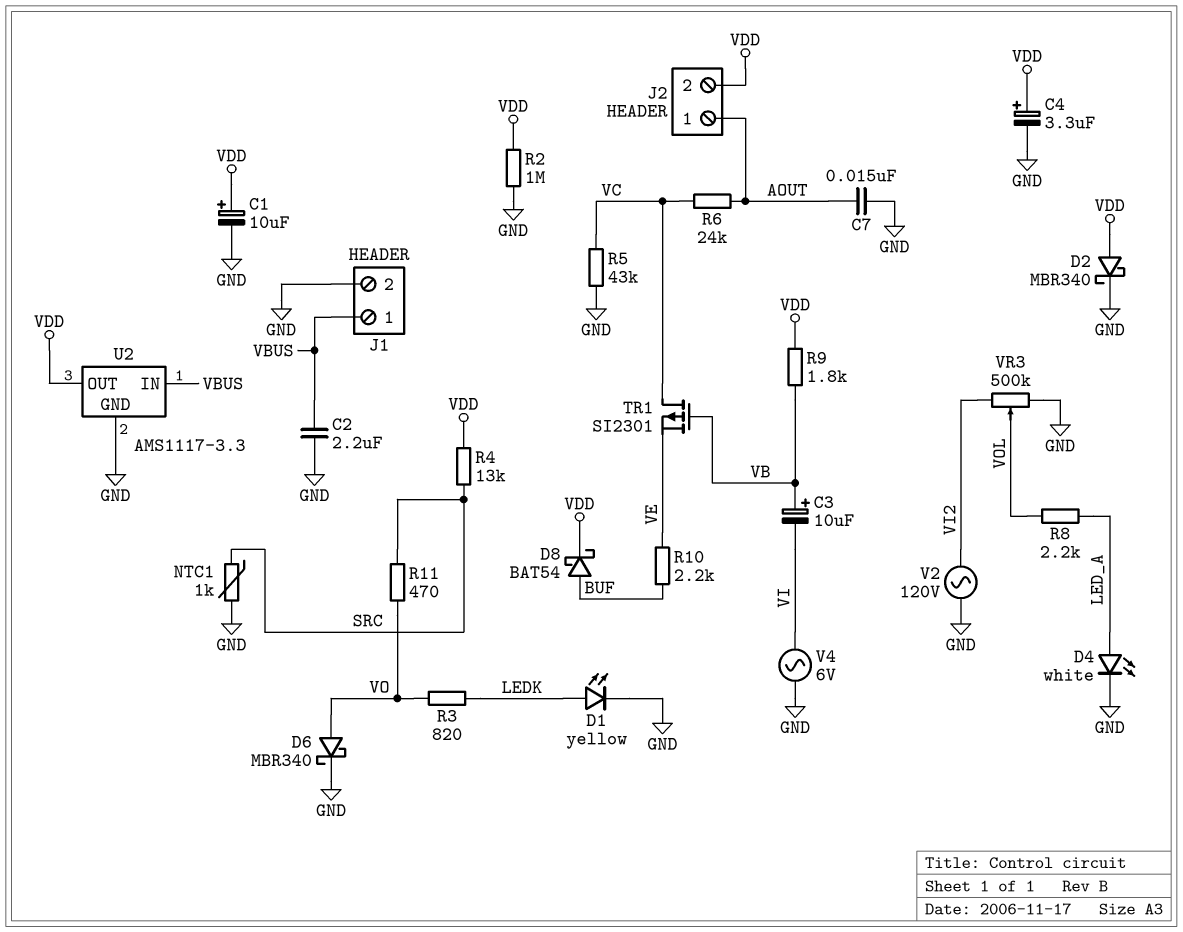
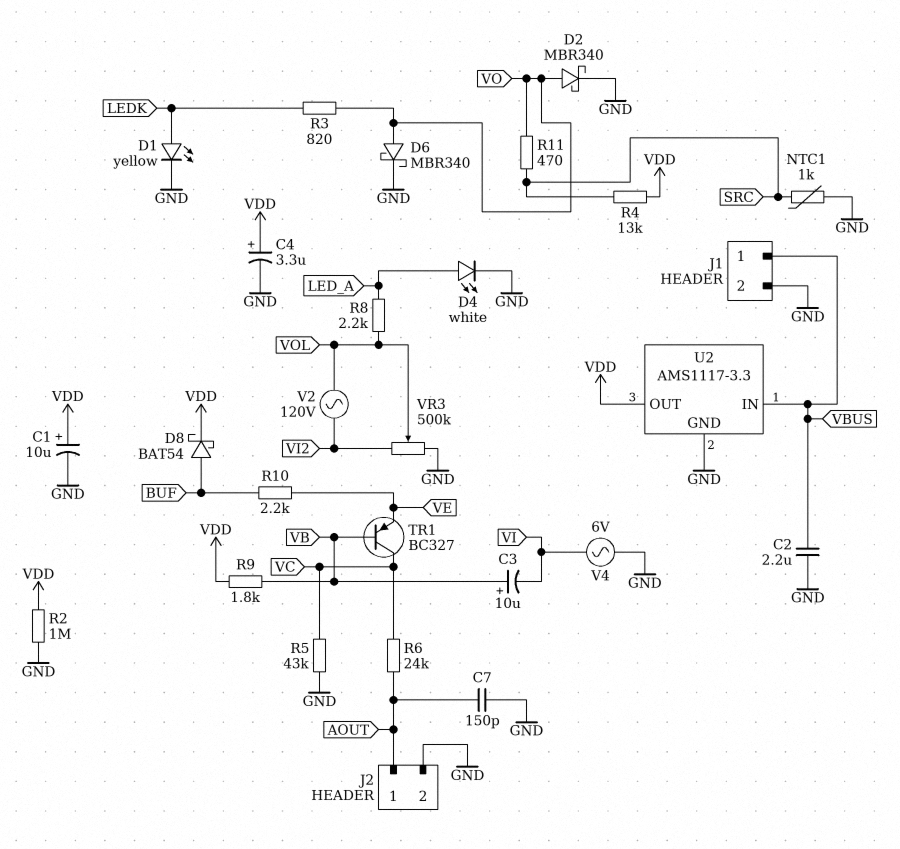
C7: 15nF (AOUT, GND) -> 150pF (AOUT, GND)
D2: schottky MBR340 (A VDD, K GND) -> schottky MBR340 (A VO, K GND)
J2 pin 2: VDD -> GND
TR1: PMOS SI2301 (G VB, D VC, S VE) -> PNP BC327 (B VB, C VC, E VE)
V2: AC 120V (GND, VI2) -> AC 120V (VI2, VOL)

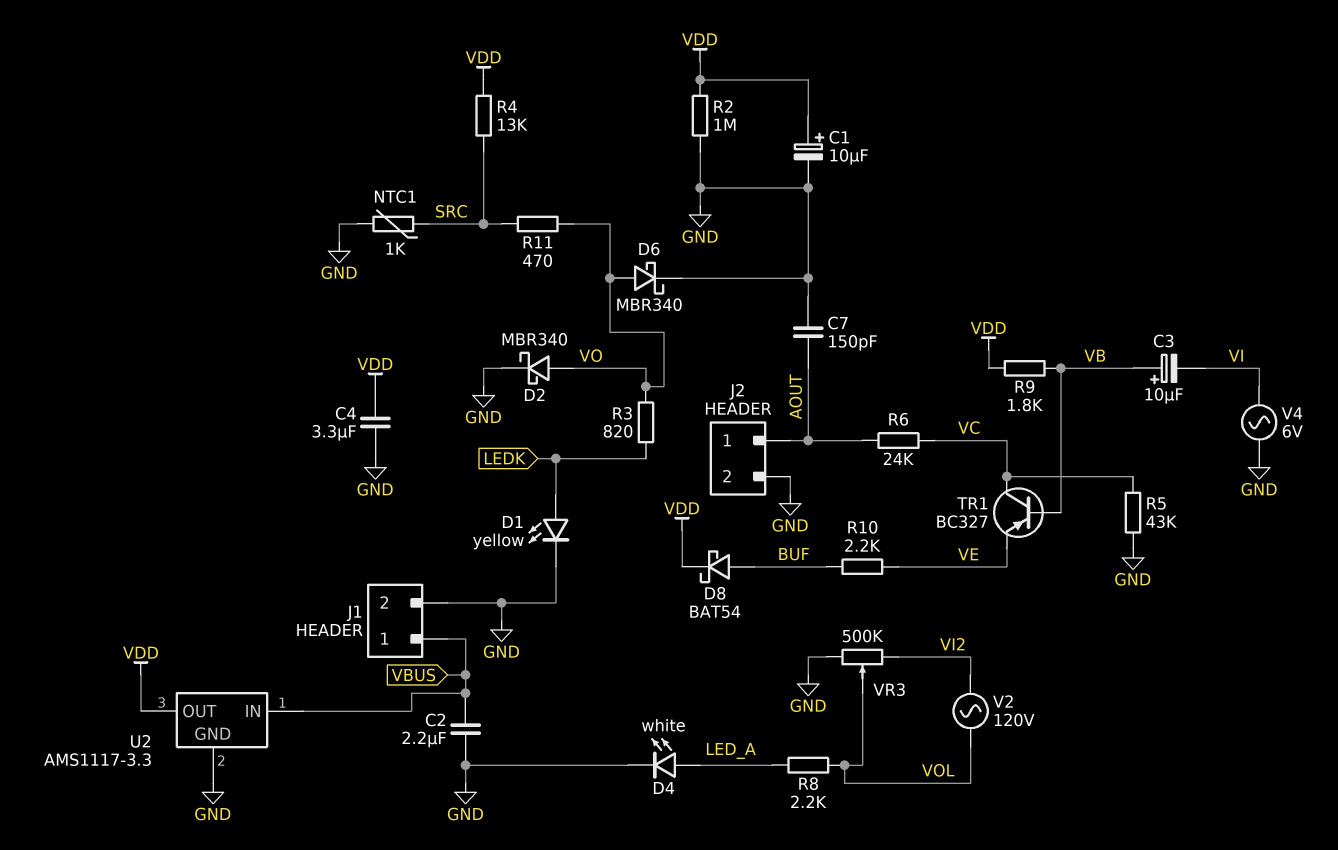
C4: 3.3uF (plus VDD, minus GND) -> 3.3uF (GND, VDD)

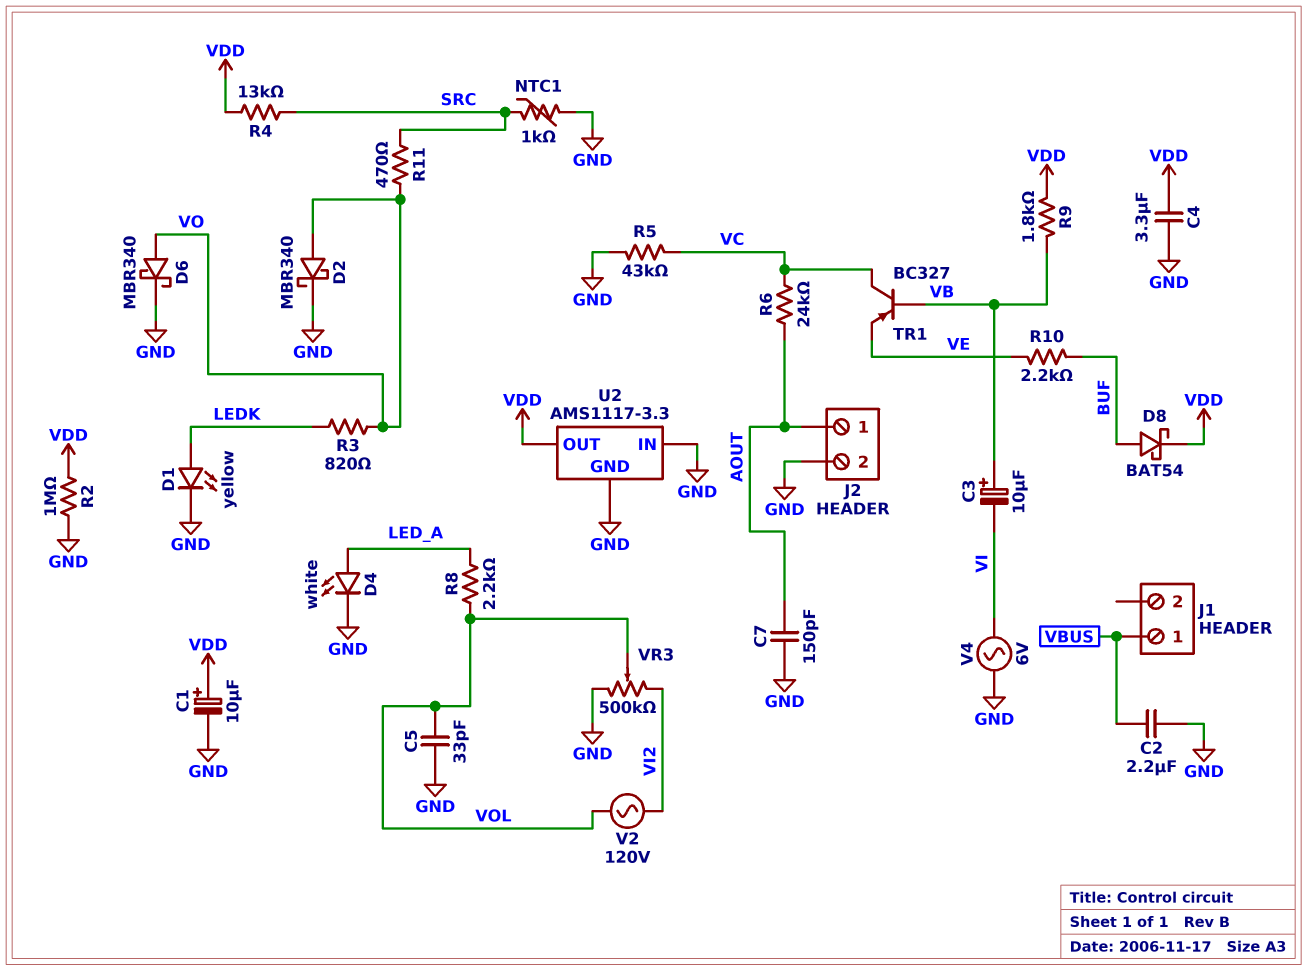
C5: none -> 33pF (GND, VOL)
J1 pin 2: GND -> none
U2 pin IN: VBUS -> GND

